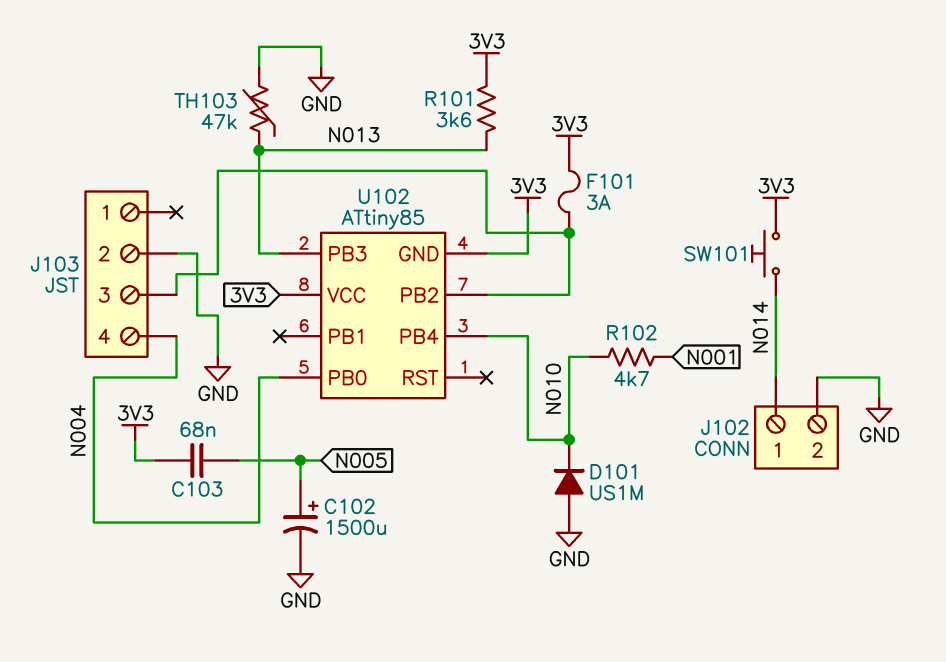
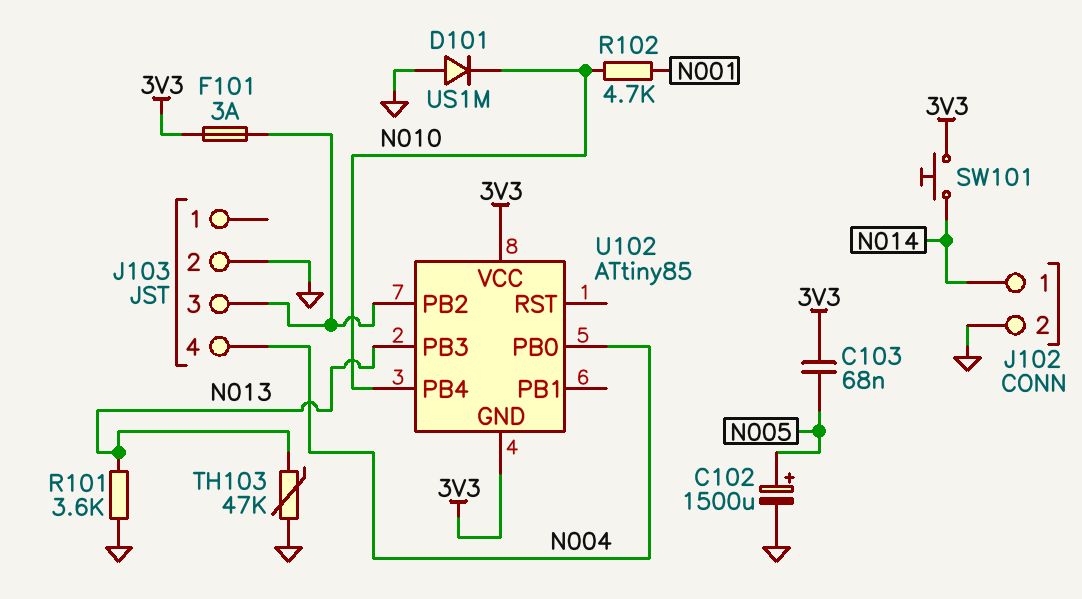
R101: 3.6k (3V3, N013) -> 3.6k (GND, N013)

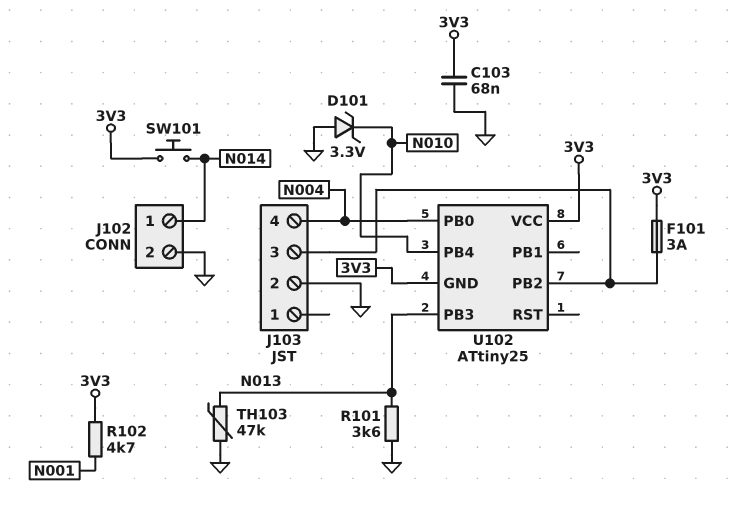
C102: 1500uF (plus N005, minus GND) -> none
C103: 68nF (3V3, N005) -> 68nF (3V3, GND)
D101: diode US1M (A GND, K N010) -> zener 3.3V (A GND, K N010)
R102: 4.7k (N001, N010) -> 4.7k (3V3, N001)
U102: ATtiny85 -> ATtiny25

